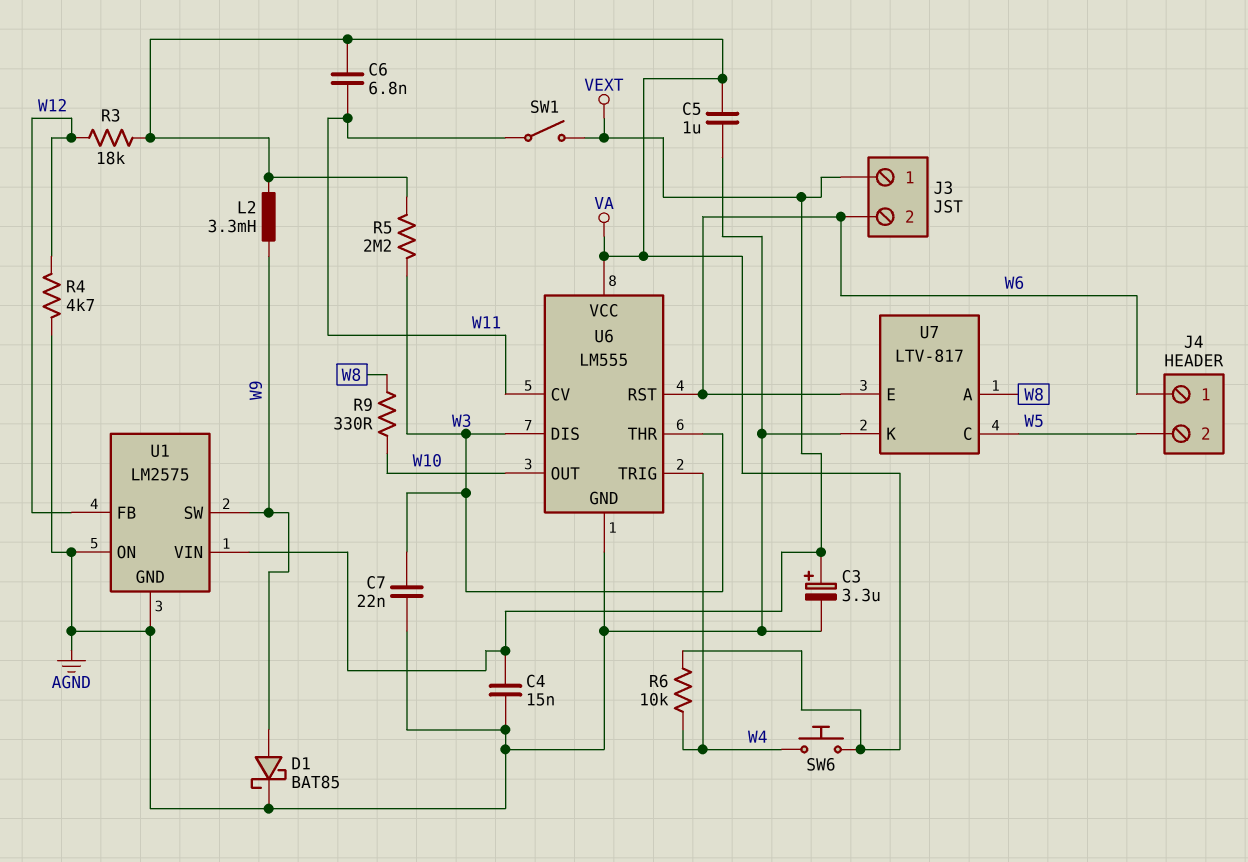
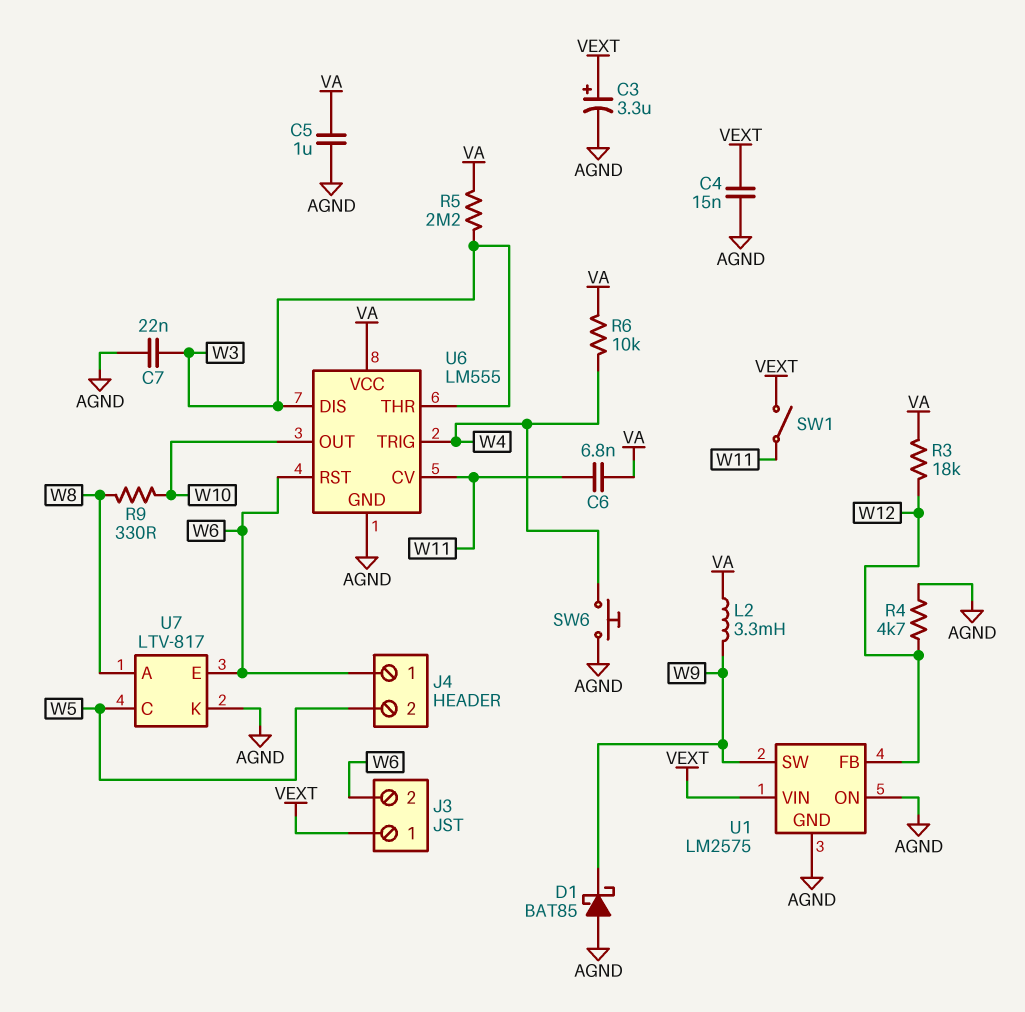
D1: schottky BAT85 (A W9, K AGND) -> schottky BAT85 (A AGND, K W9)
SW6: button (VA, W4) -> button (AGND, W4)

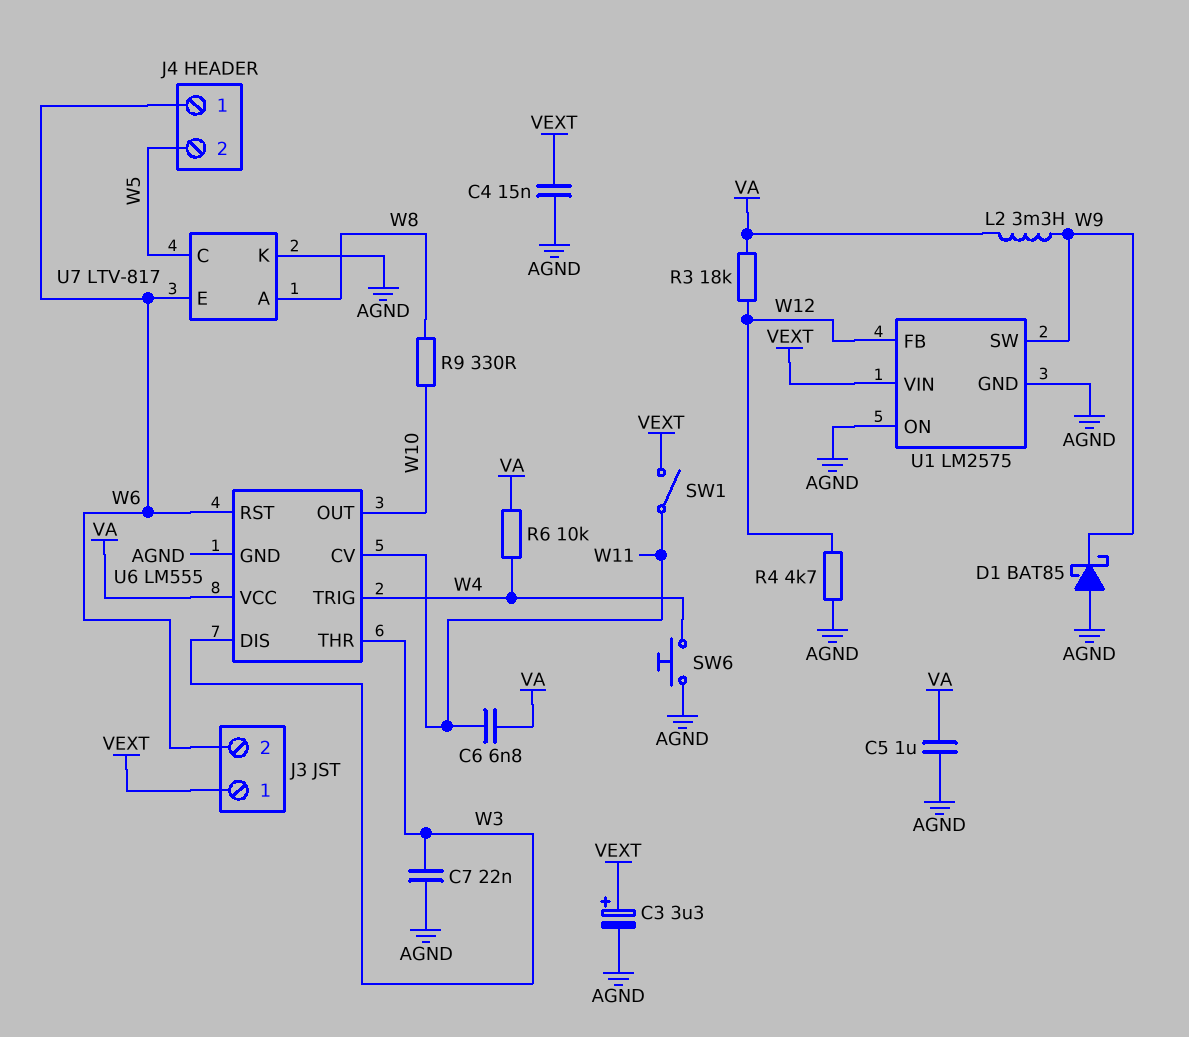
R5: 2.2M (VA, W3) -> none

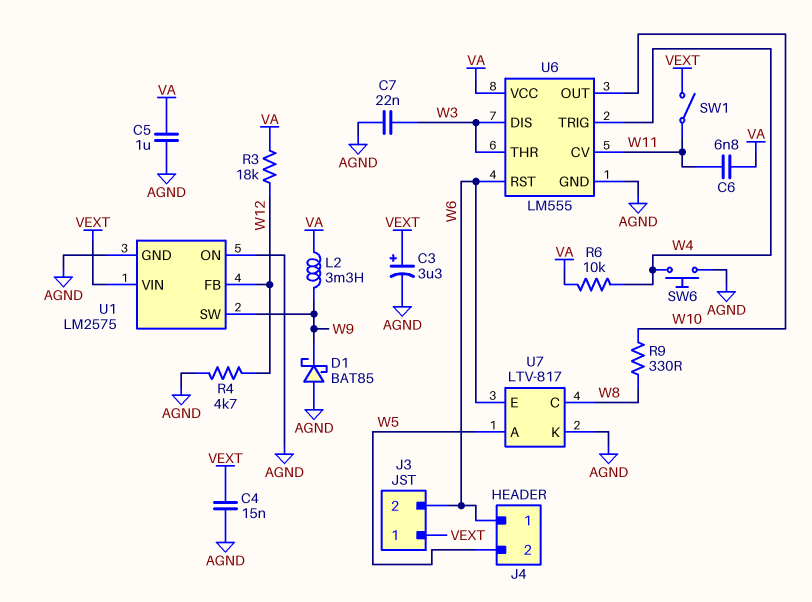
U7 pin A: W8 -> W5
U7 pin C: W5 -> W8

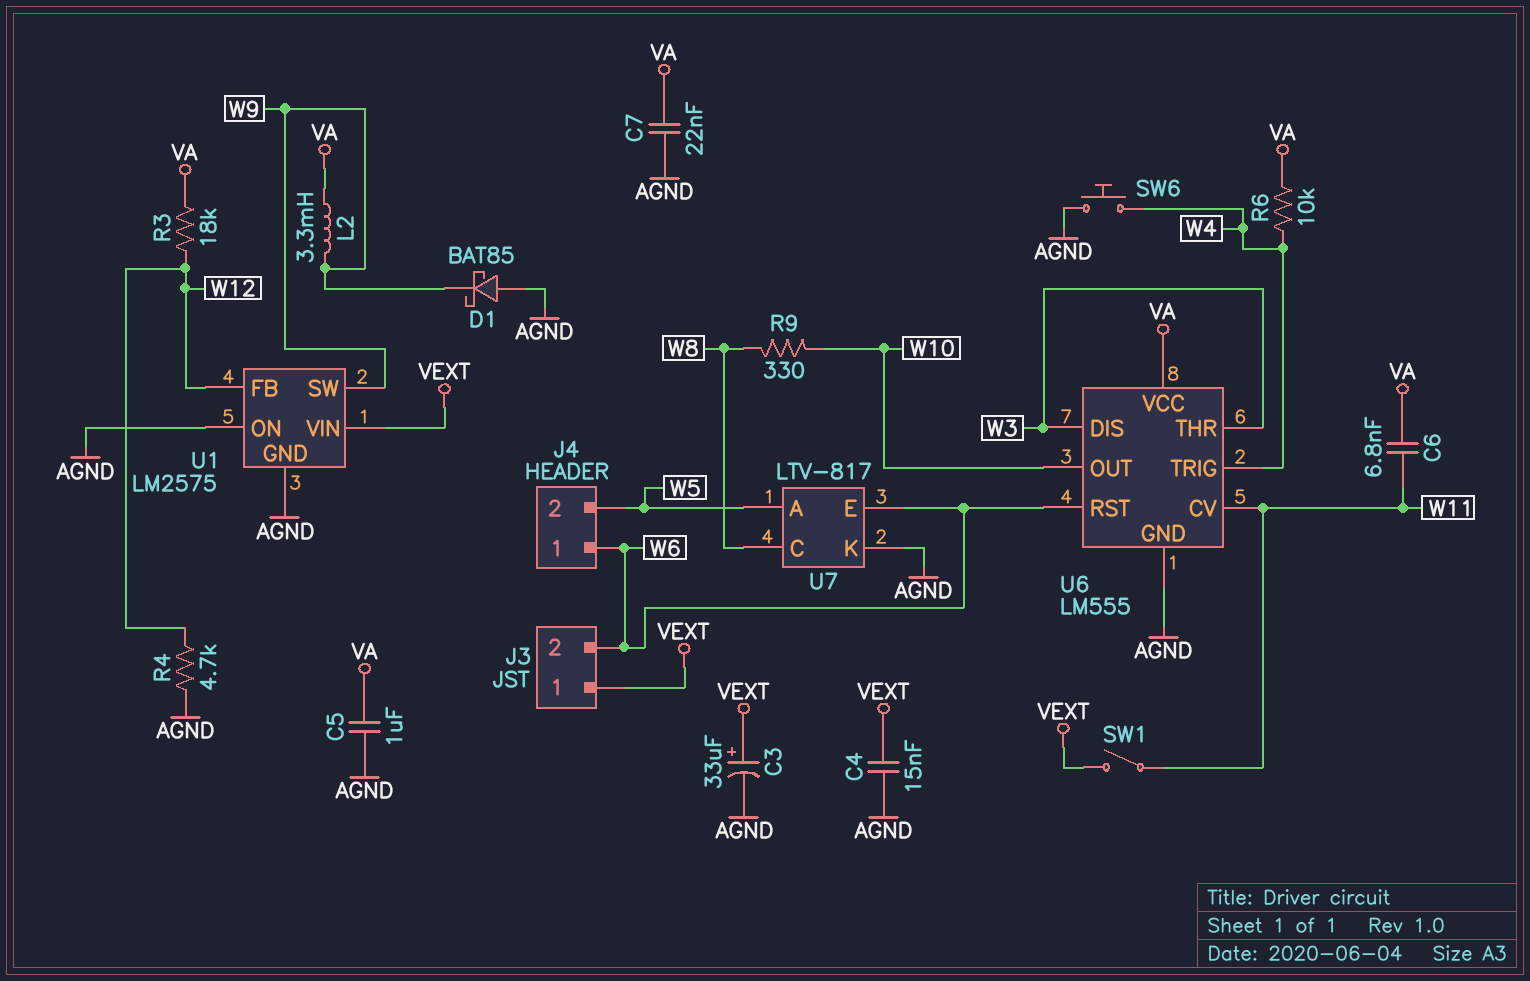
C3: 3.3uF (plus VEXT, minus AGND) -> 33uF (plus VEXT, minus AGND)
C7: 22nF (AGND, W3) -> 22nF (AGND, VA)

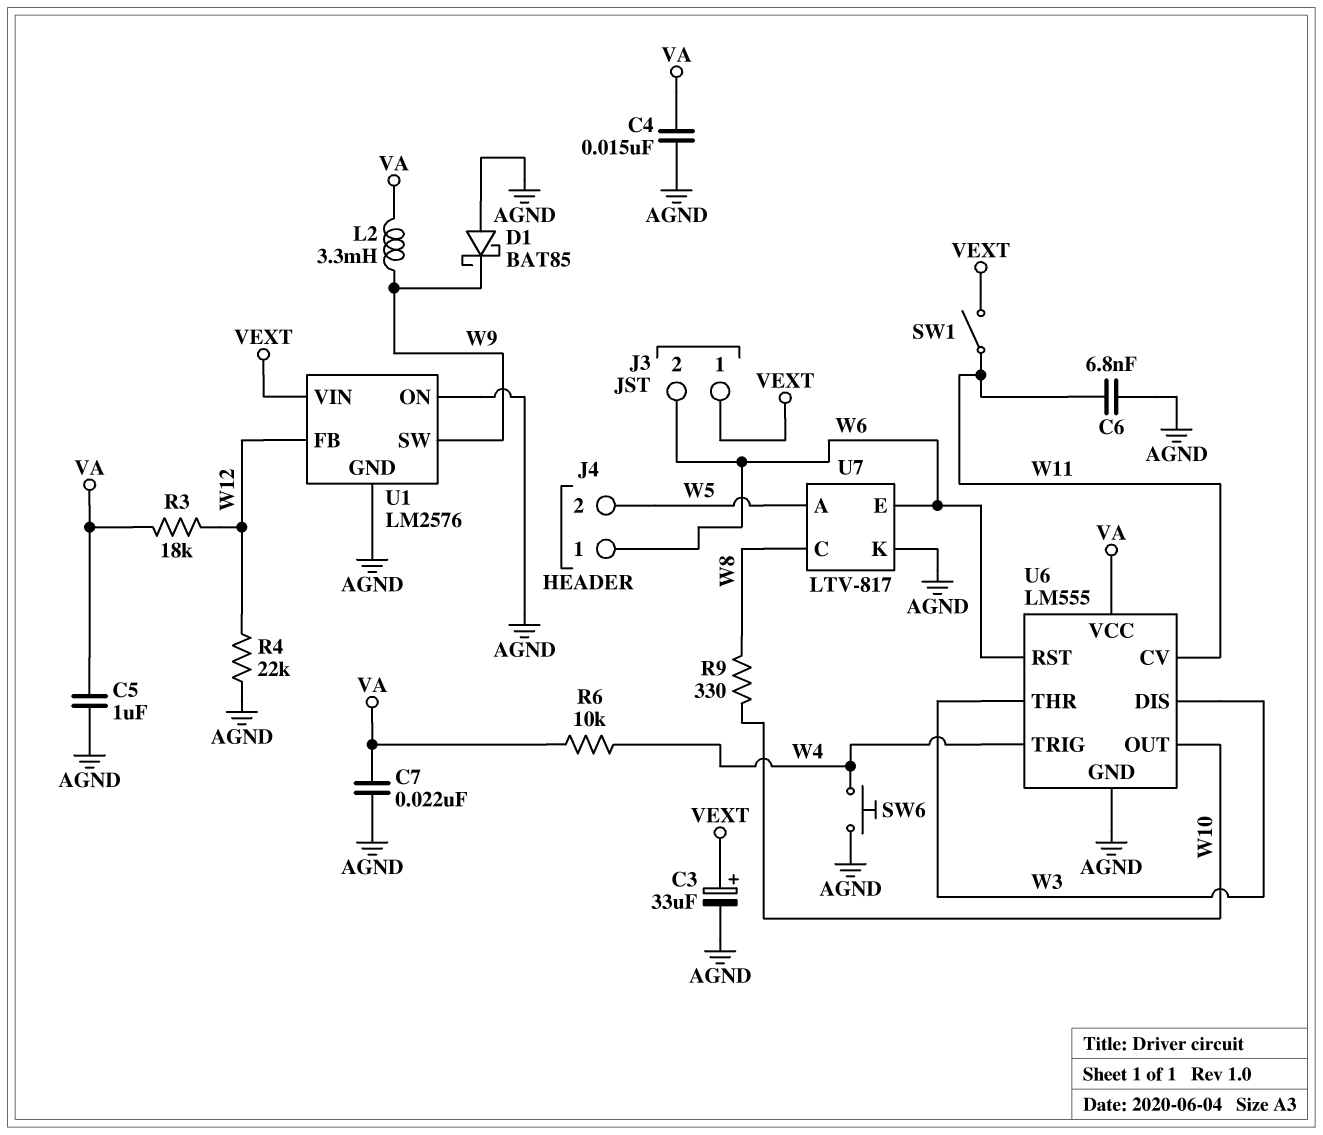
C4: 15nF (AGND, VEXT) -> 15nF (AGND, VA)
C6: 6.8nF (VA, W11) -> 6.8nF (AGND, W11)
R4: 4.7k (AGND, W12) -> 22k (AGND, W12)
U1: LM2575 -> LM2576

